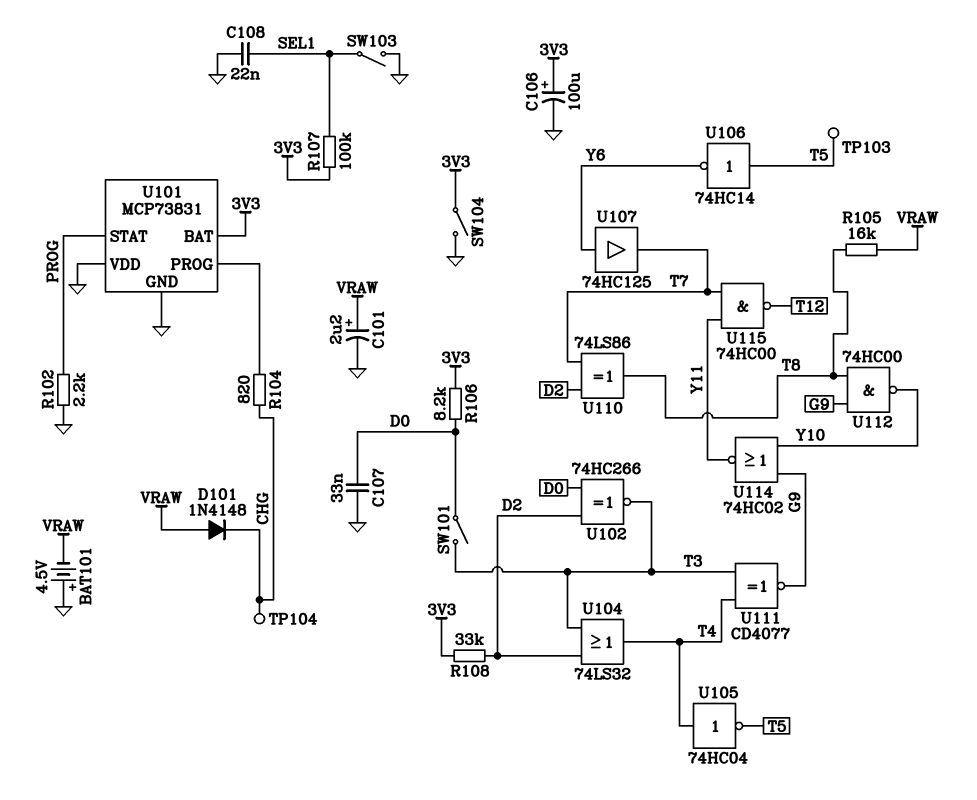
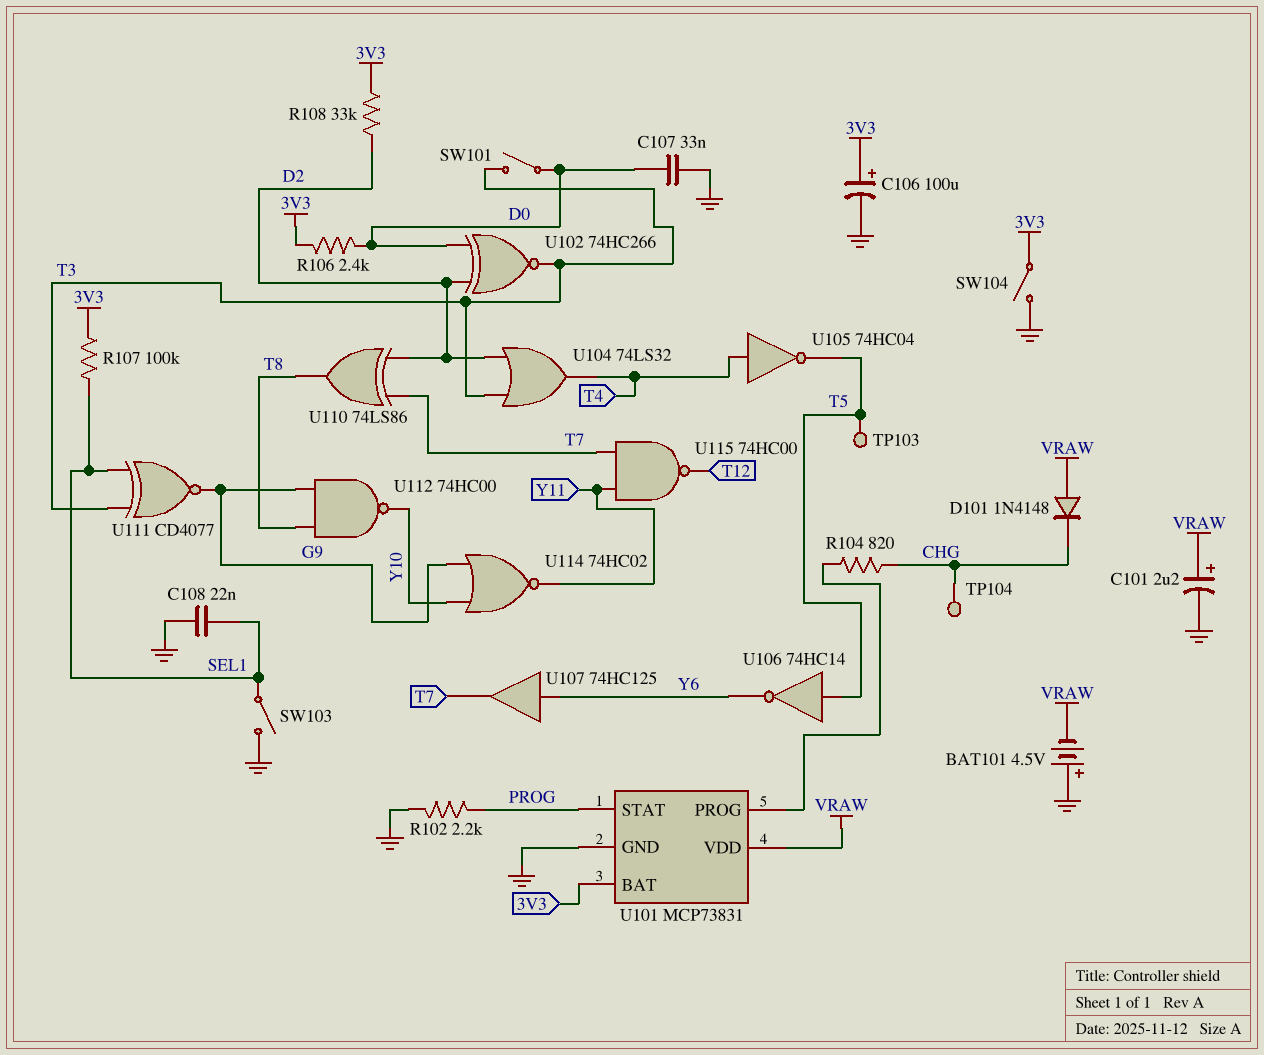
R105: 16k (T8, VRAW) -> none
R106: 8.2k (3V3, D0) -> 2.4k (3V3, D0)
U101 pin VDD: GND -> VRAW
U111: XNOR CD4077 (in T3, in T4, out G9) -> XNOR CD4077 (in SEL1, in T3, out G9)

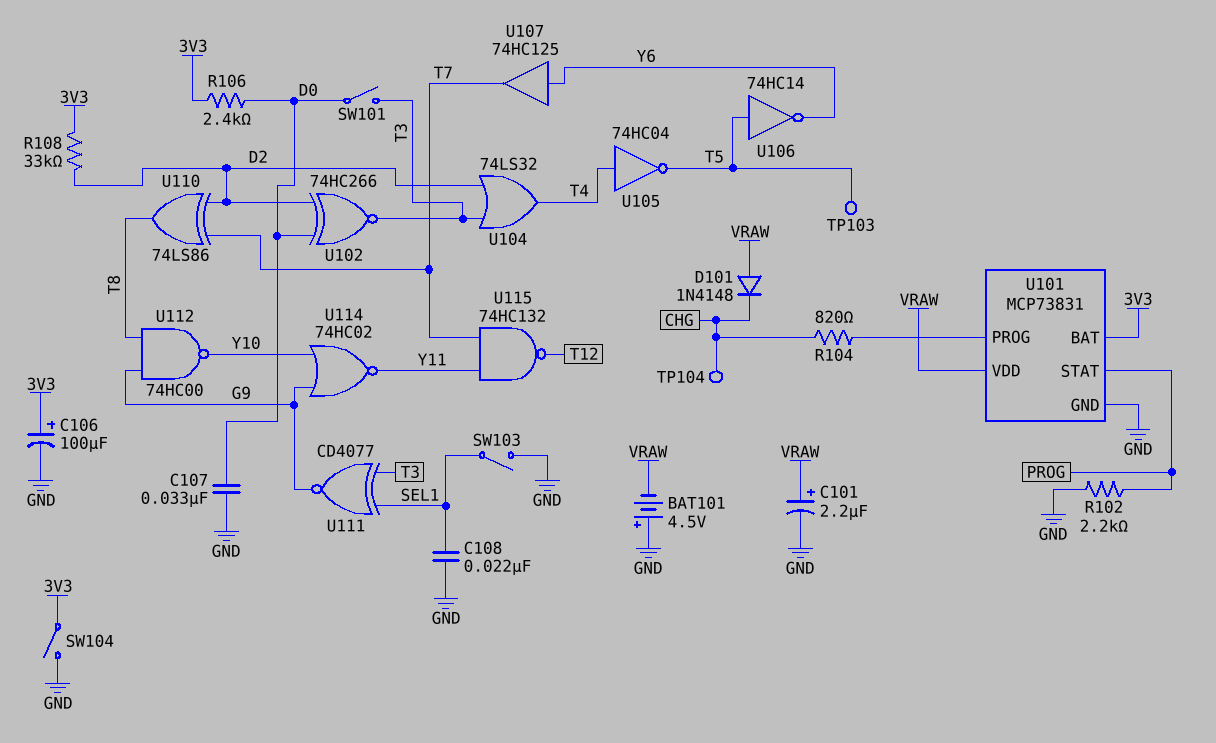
R107: 100k (3V3, SEL1) -> none
U115: NAND 74HC00 (in T7, in Y11, out T12) -> NAND 74HC132 (in T7, in Y11, out T12)

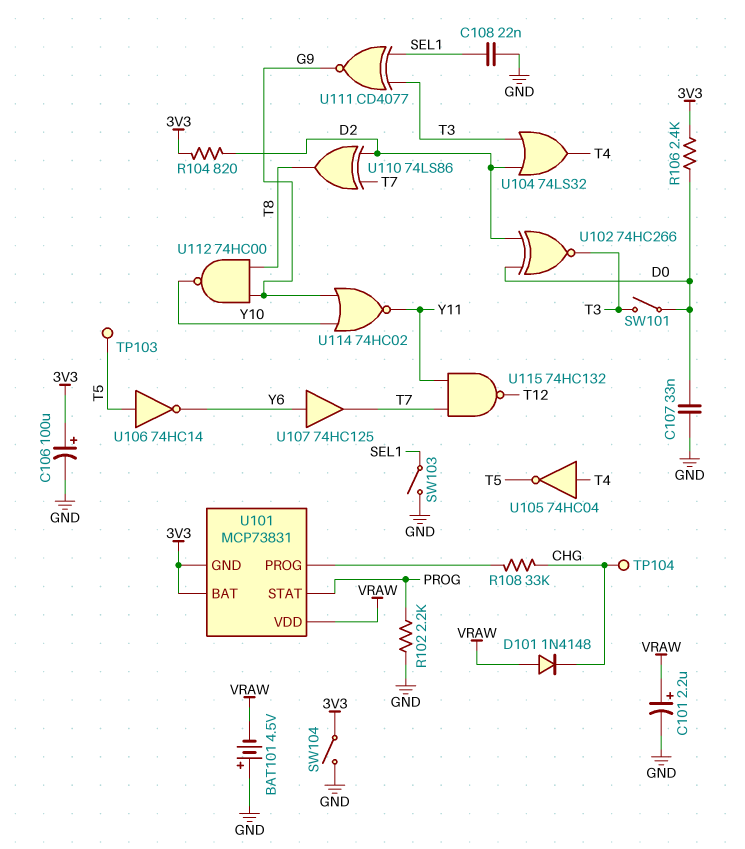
R104: 820 (CHG, U101/PROG) -> 820 (3V3, D2)
R108: 33k (3V3, D2) -> 33k (CHG, U101/PROG)
U101 pin GND: GND -> 3V3

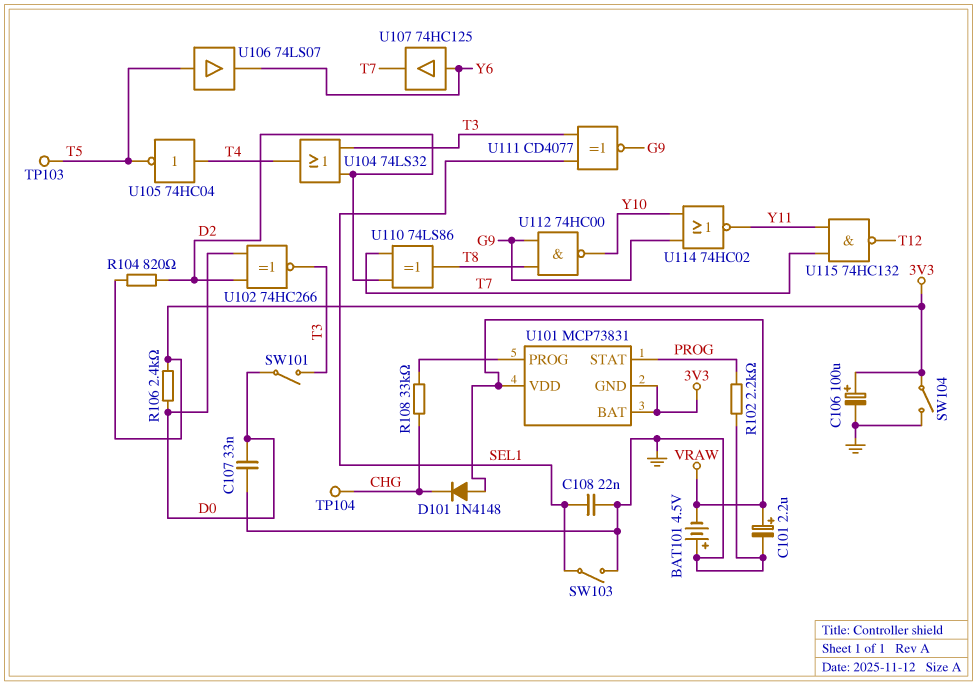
U106: NOT 74HC14 (in T5, out Y6) -> buffer 74LS07 (in T5, out Y6)

